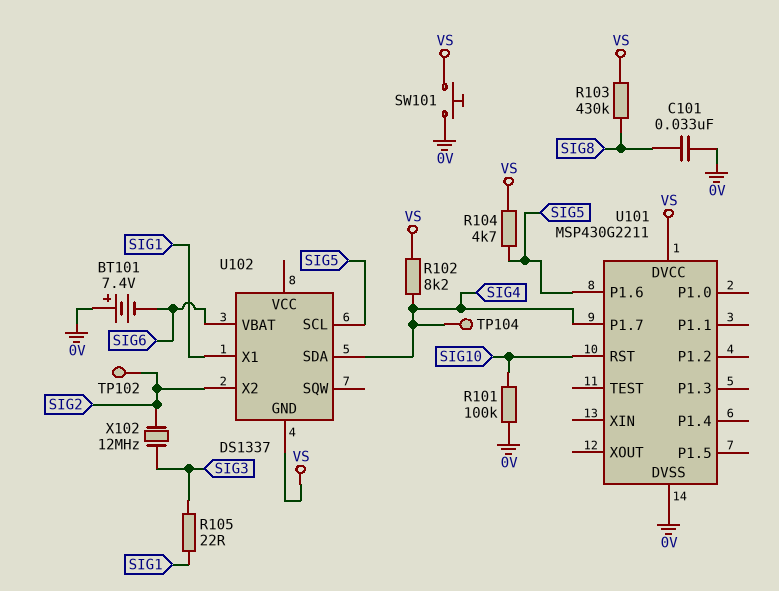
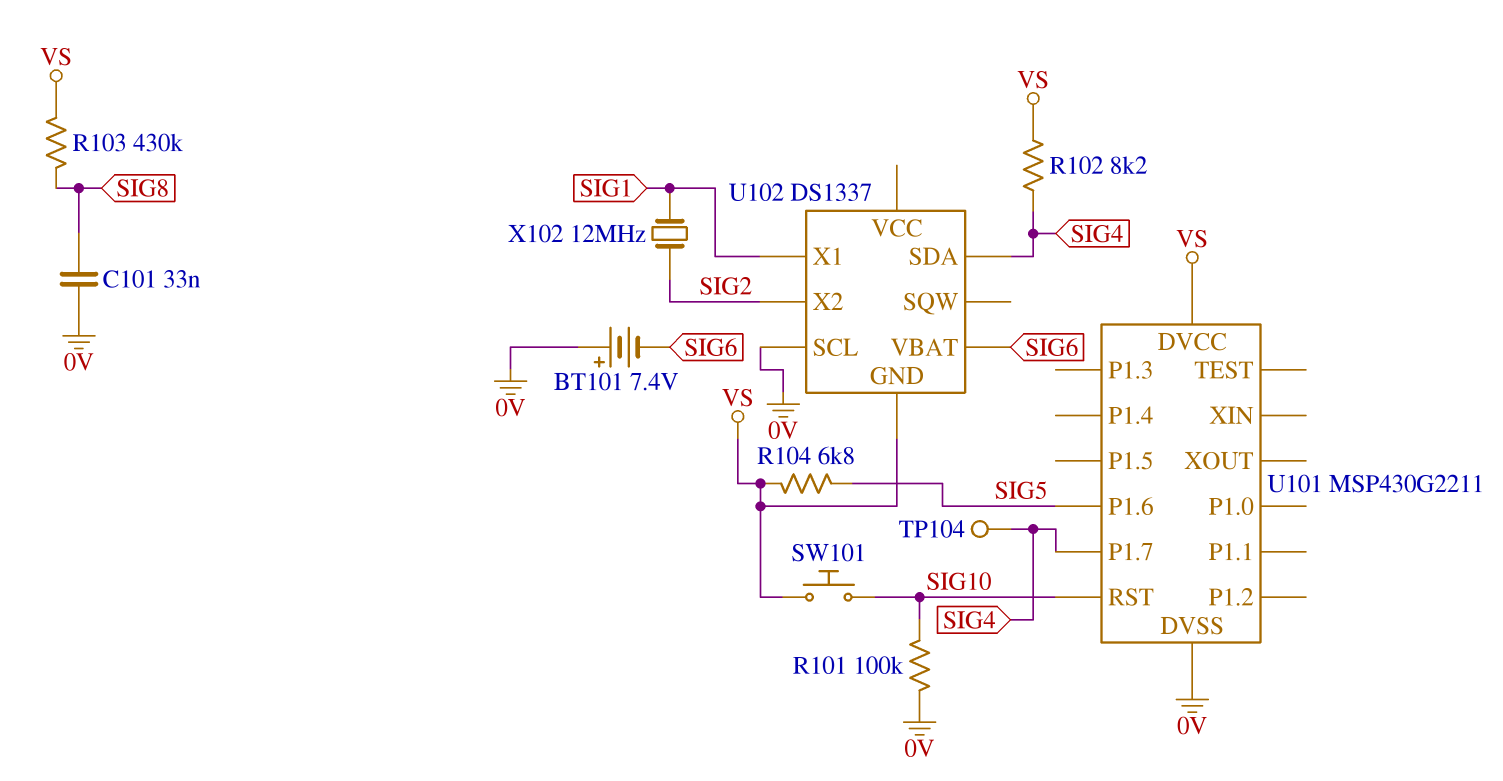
R104: 4.7k (SIG5, VS) -> 6.8k (SIG5, VS)
R105: 22 (SIG1, SIG3) -> none
SW101: button (0V, VS) -> button (SIG10, VS)
TP102: test point (SIG2) -> none
U102 pin SCL: SIG5 -> 0V
X102: 12MHz (SIG2, SIG3) -> 12MHz (SIG1, SIG2)

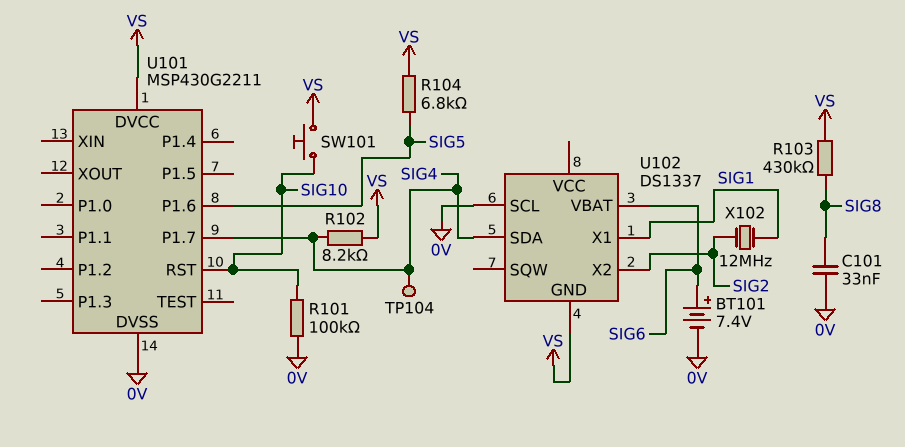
BT101: 7.4V (plus 0V, minus SIG6) -> 7.4V (plus SIG6, minus 0V)

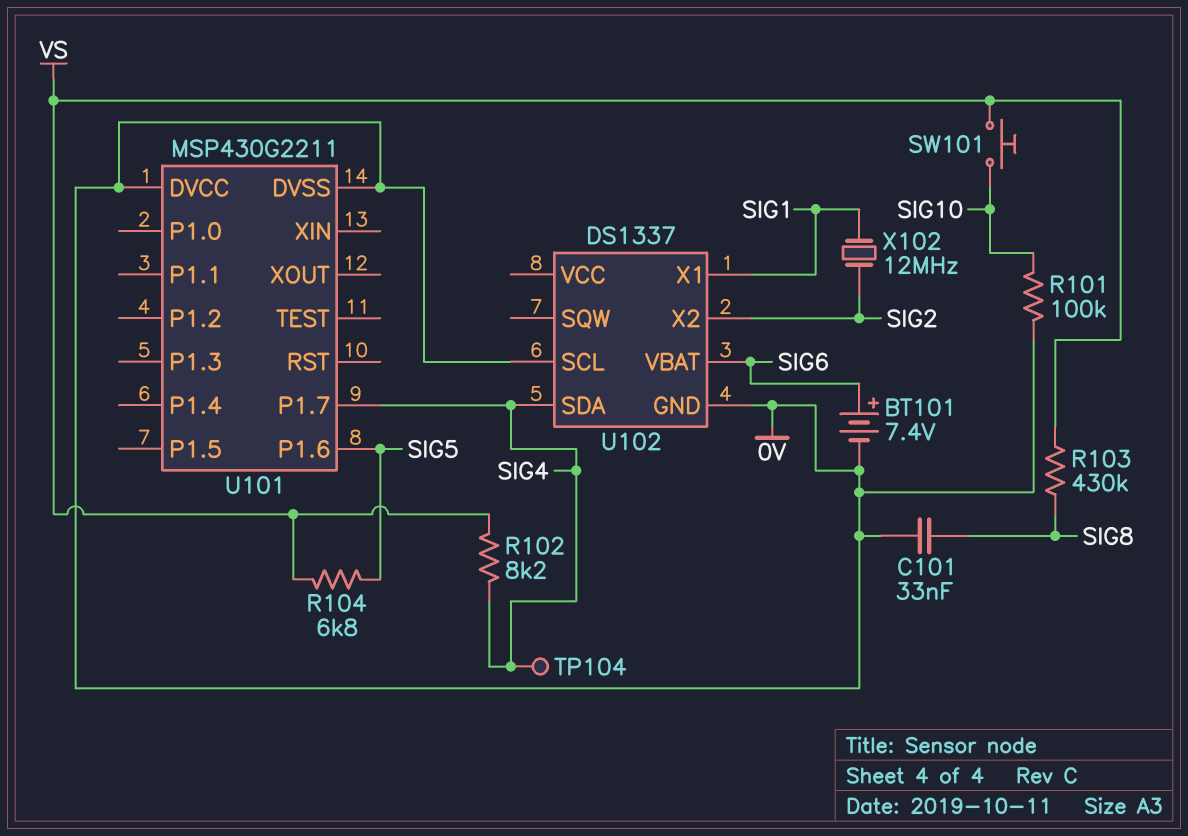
U101 pin DVCC: VS -> 0V
U101 pin RST: SIG10 -> none
U102 pin GND: VS -> 0V

